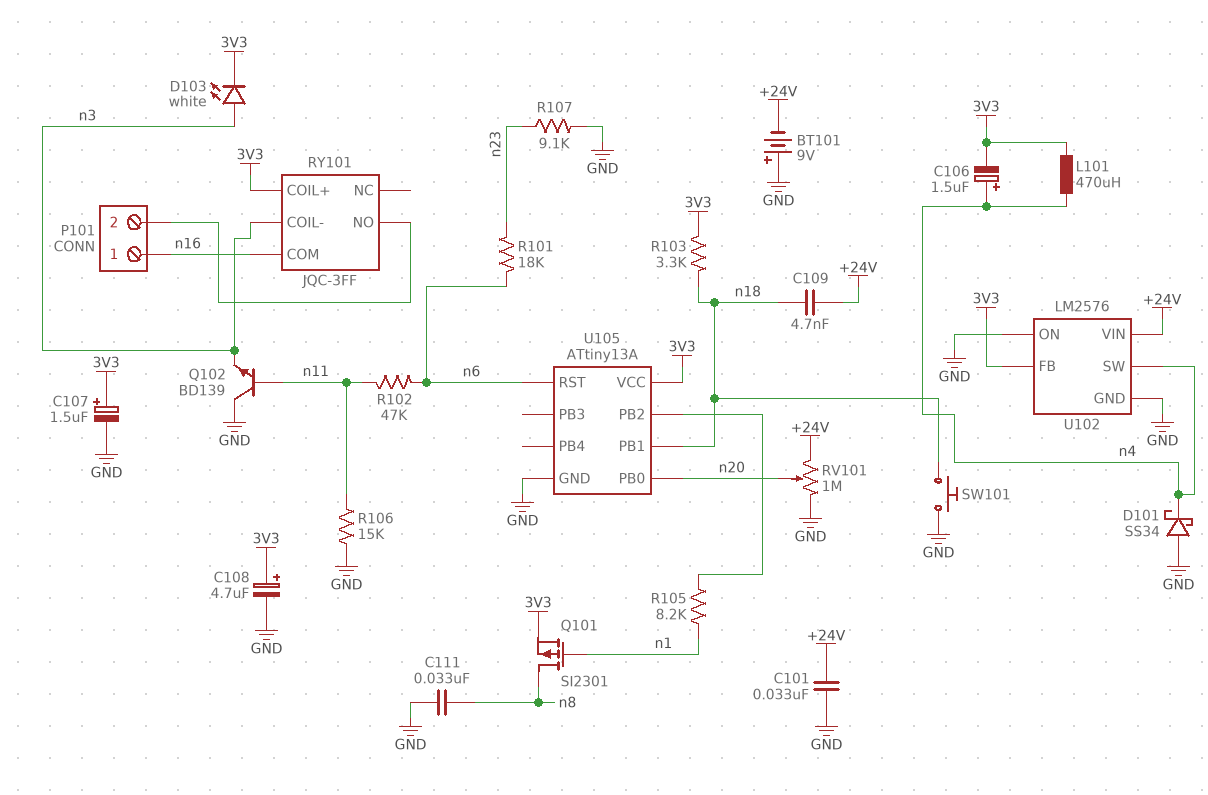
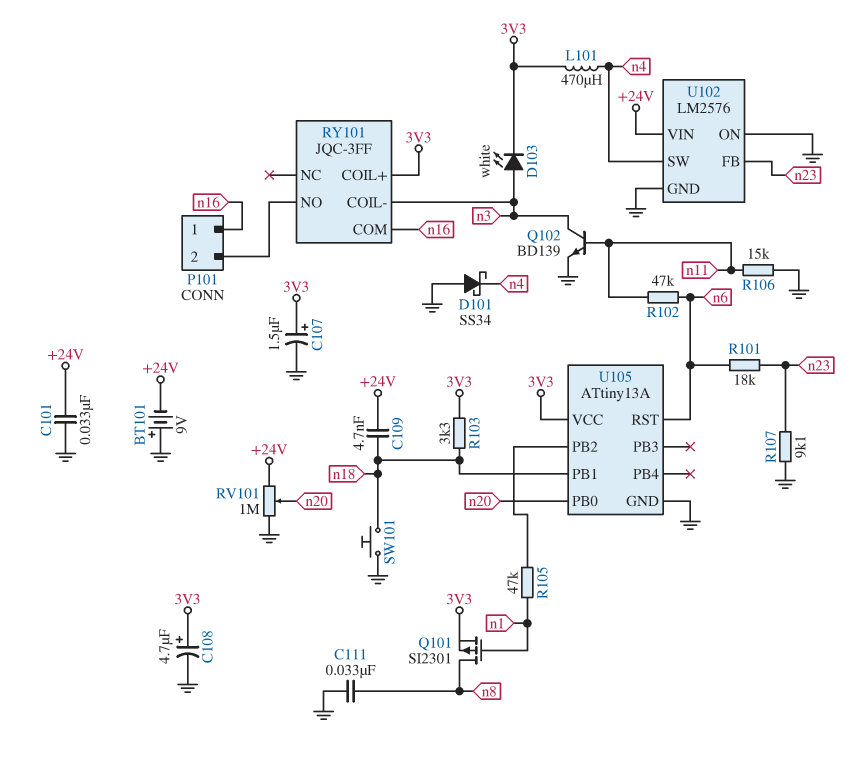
C106: 1.5uF (plus n4, minus 3V3) -> none
Q102: NPN BD139 (B n11, C GND, E n3) -> NPN BD139 (B n11, C n3, E GND)
R105: 8.2k (U105/PB2, n1) -> 47k (U105/PB2, n1)
U102 pin FB: 3V3 -> n23

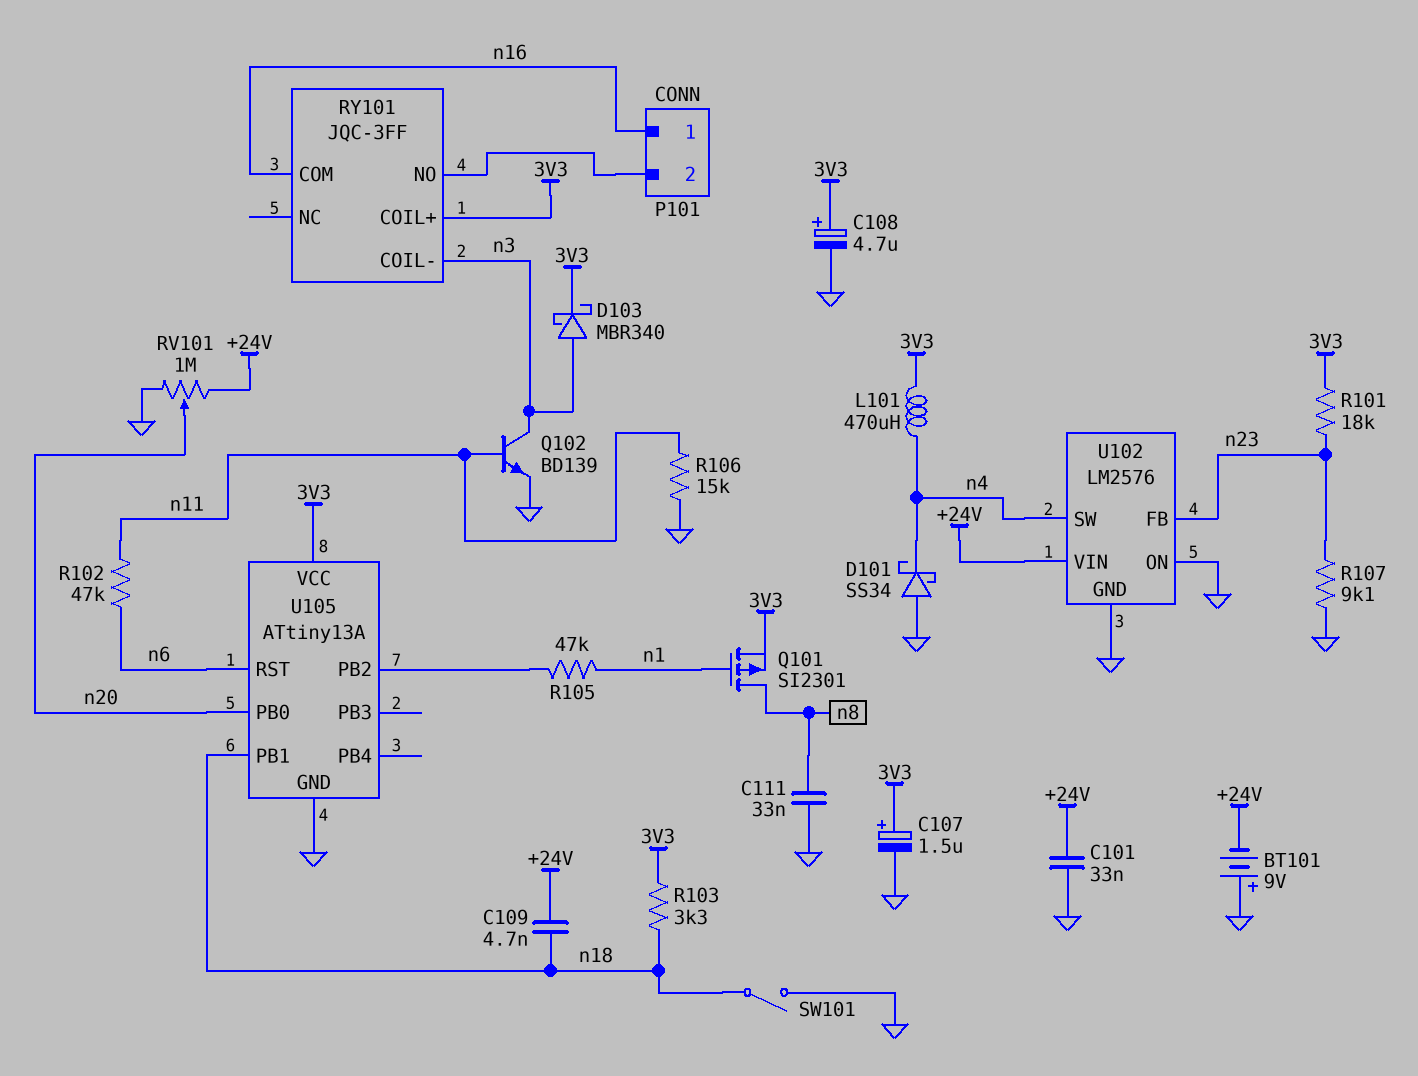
D103: LED white (A n3, K 3V3) -> schottky MBR340 (A n3, K 3V3)
R101: 18k (n6, n23) -> 18k (3V3, n23)
SW101: button (GND, n18) -> switch (GND, n18)

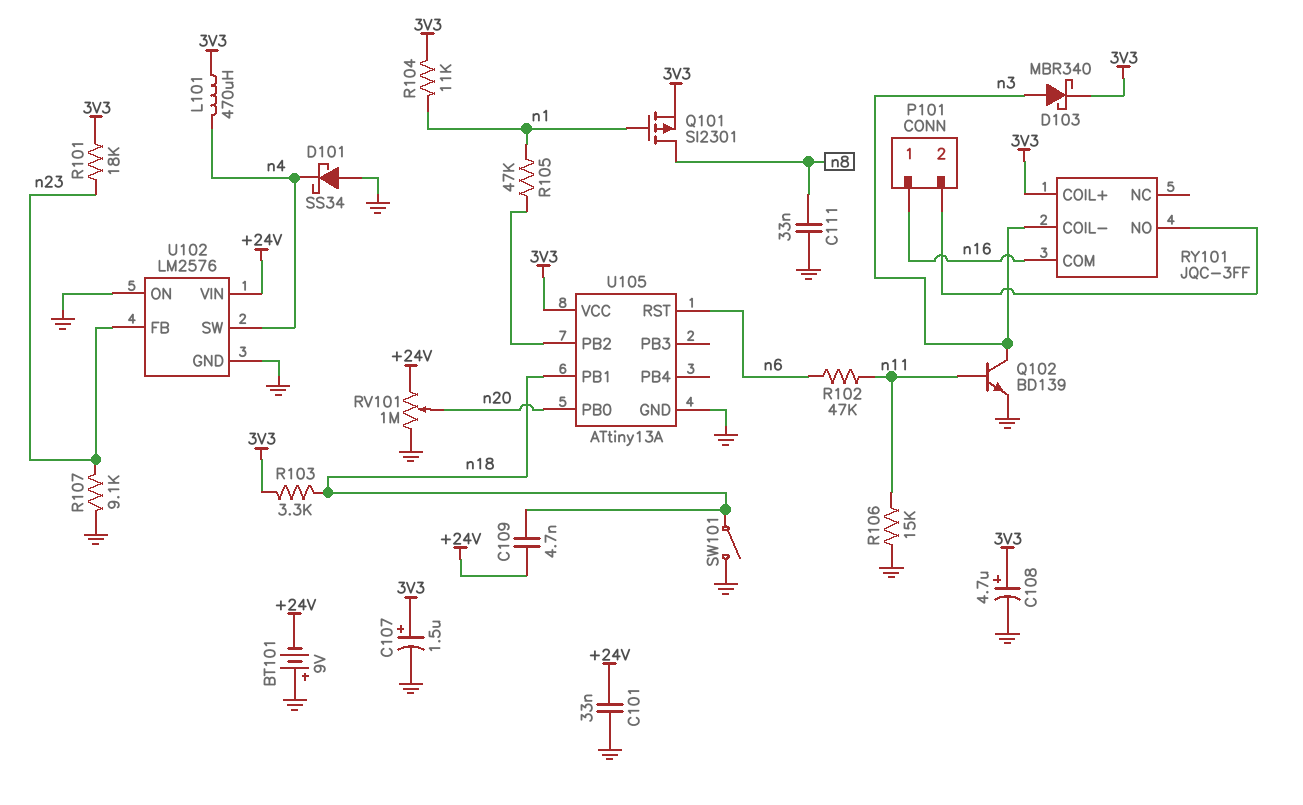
R104: none -> 11k (3V3, n1)

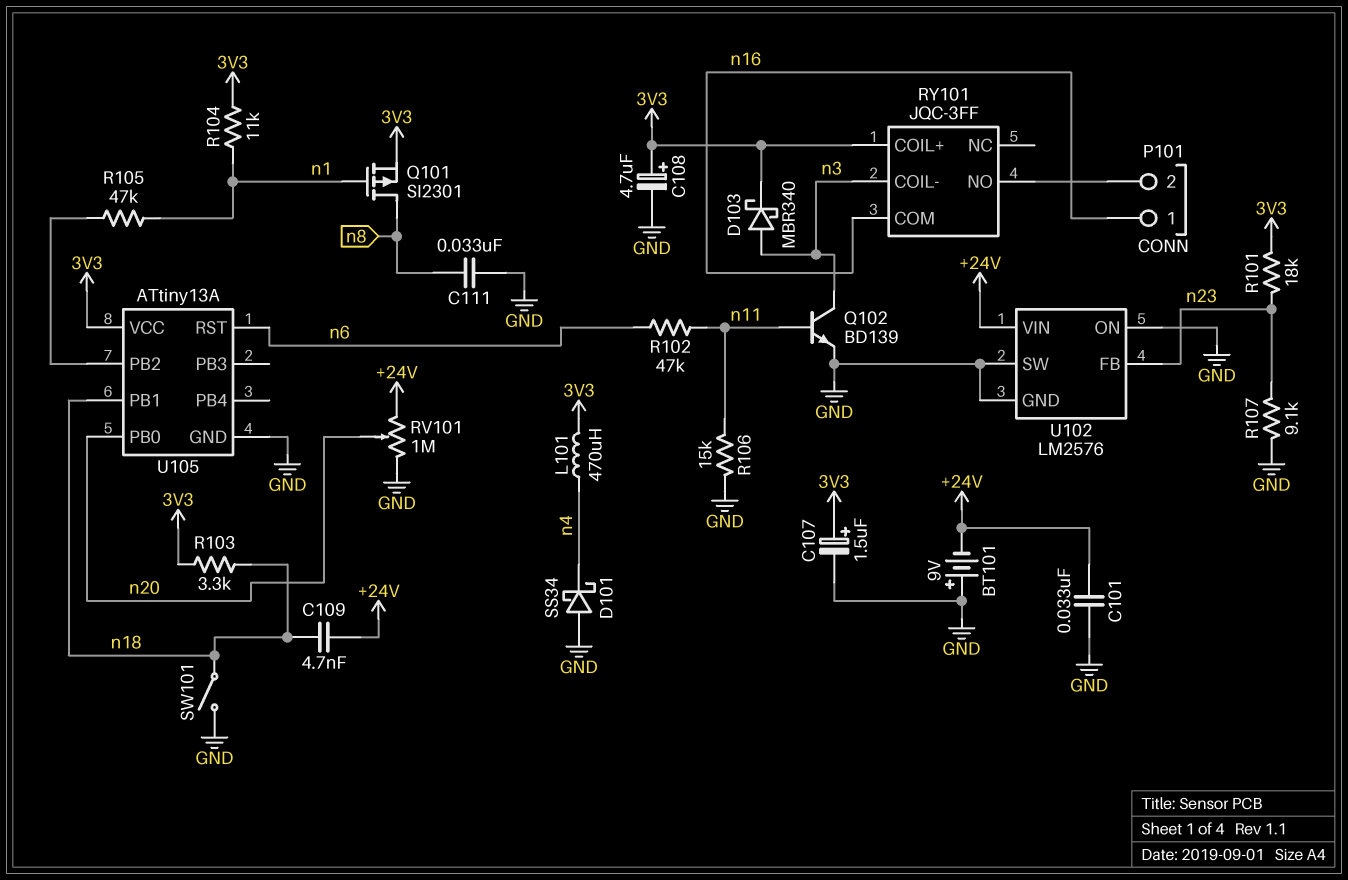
U102 pin SW: n4 -> GND

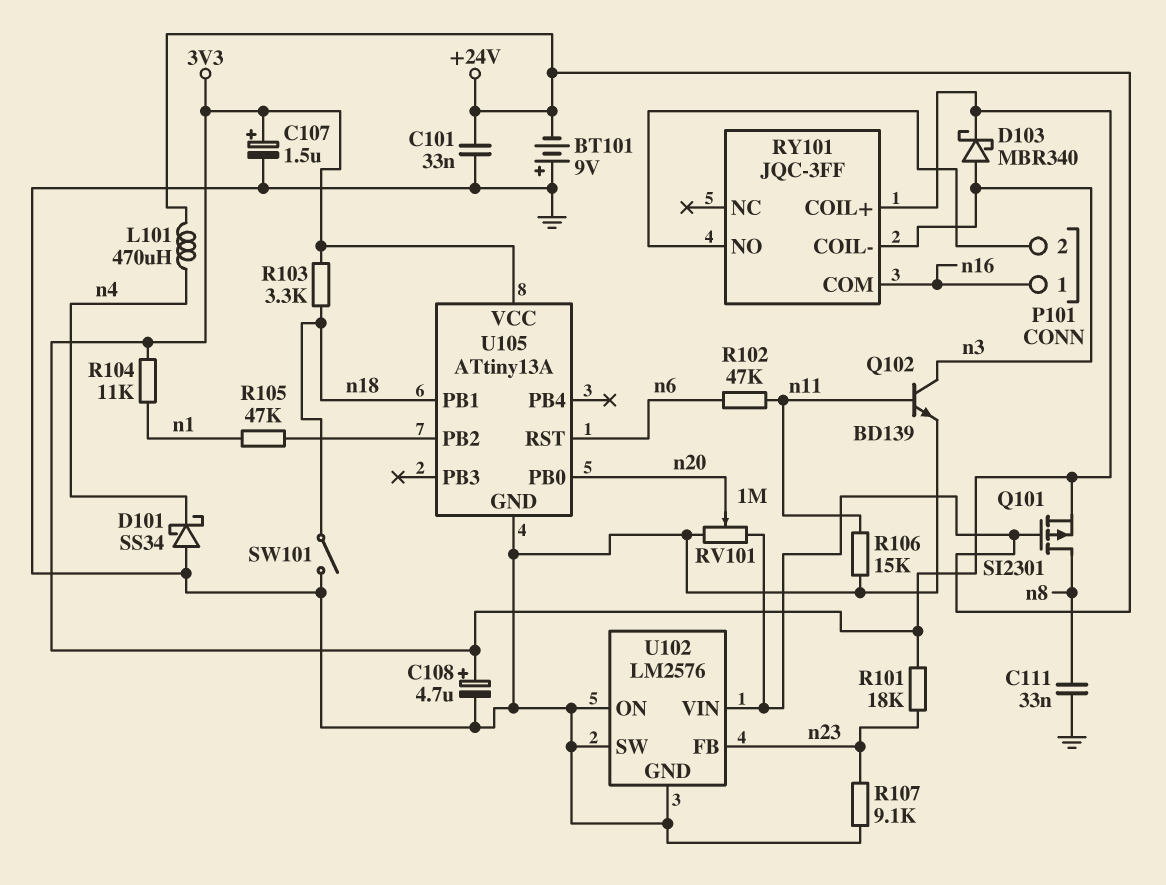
C109: 4.7nF (+24V, n18) -> none
L101: 470uH (3V3, n4) -> 470uH (+24V, n4)
Q101: PMOS SI2301 (G n1, D n8, S 3V3) -> PMOS SI2301 (G +24V, D n8, S 3V3)

